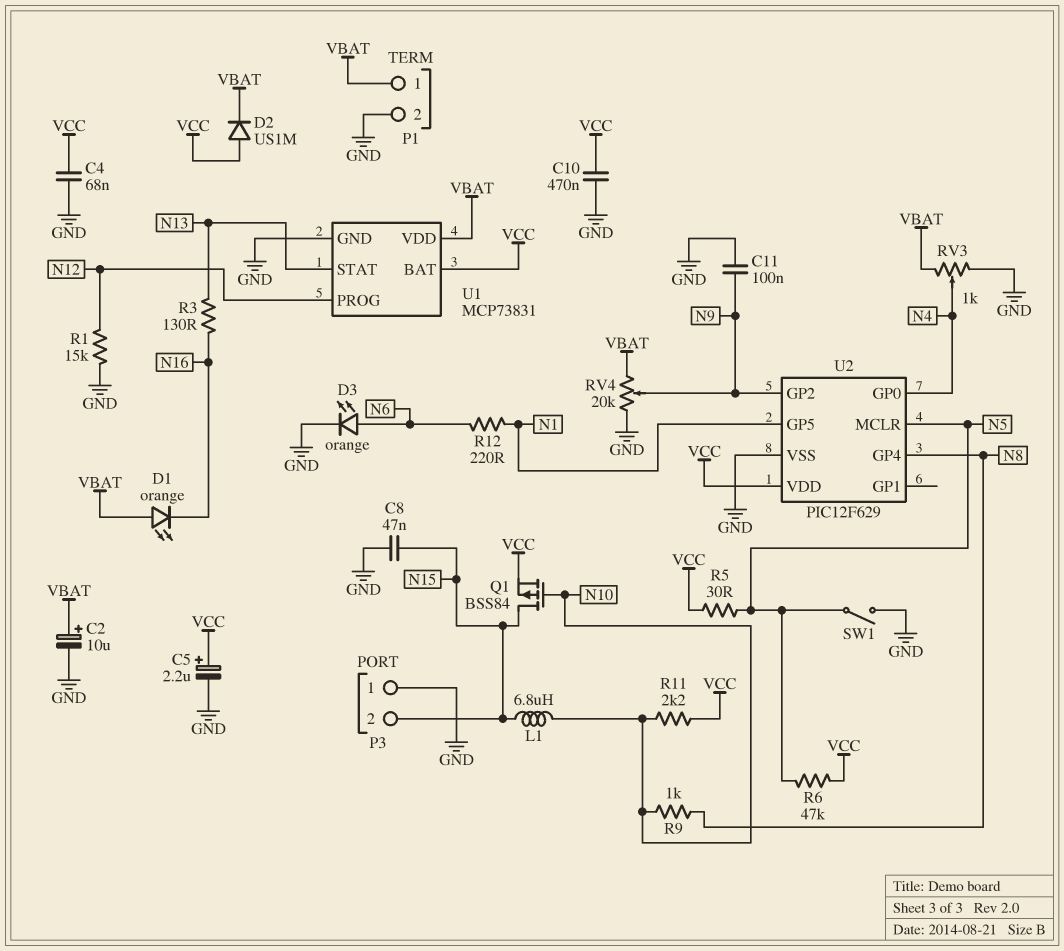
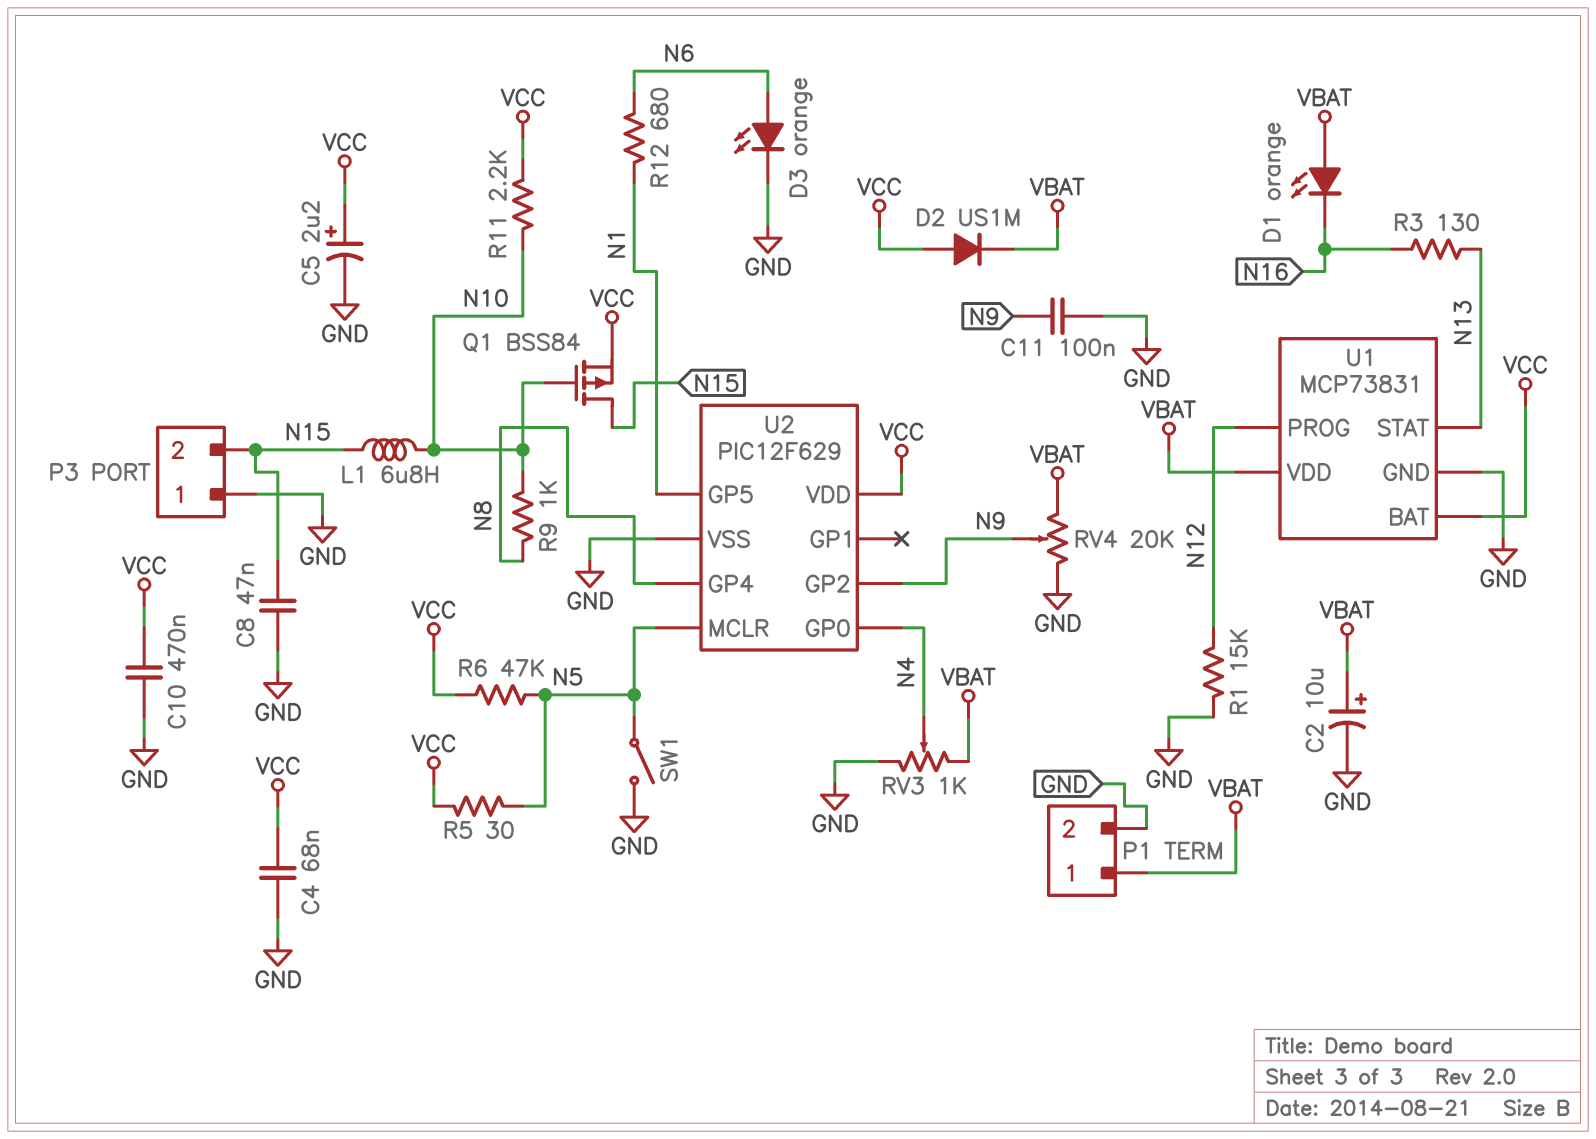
R12: 220 (N1, N6) -> 680 (N1, N6)

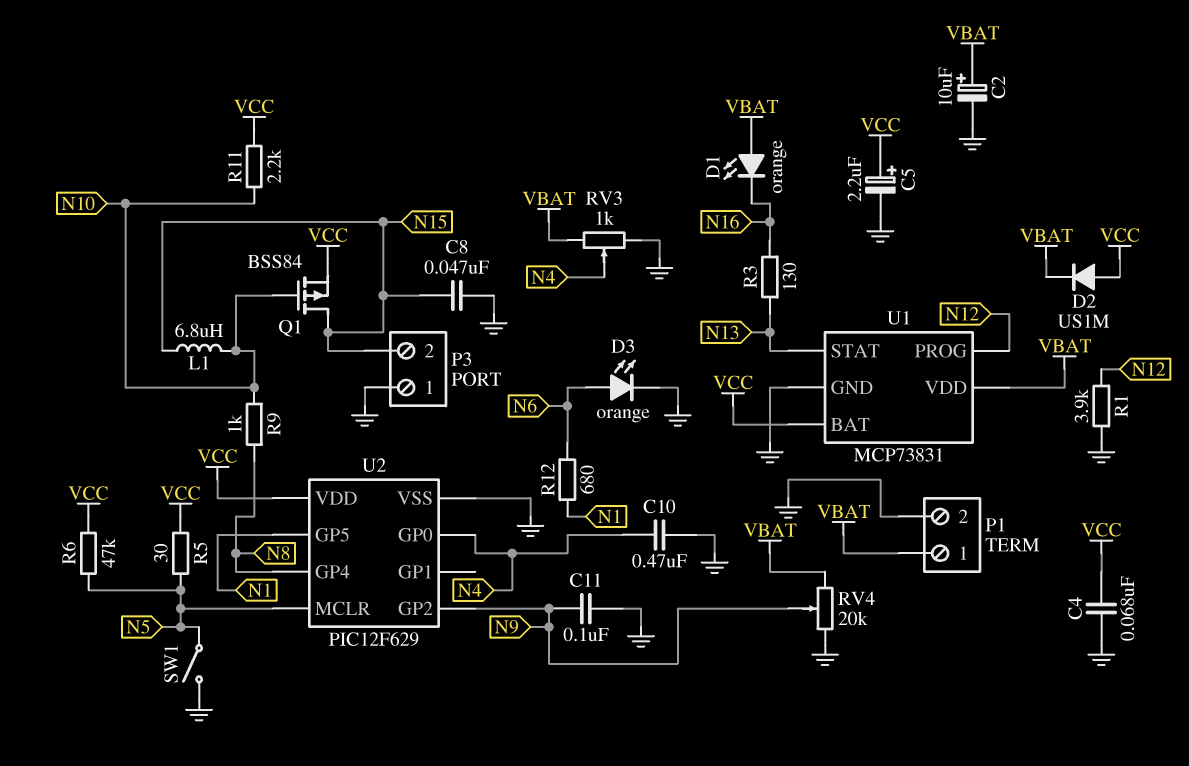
C10: 470nF (GND, VCC) -> 470nF (GND, N4)
R1: 15k (GND, N12) -> 3.9k (GND, N12)

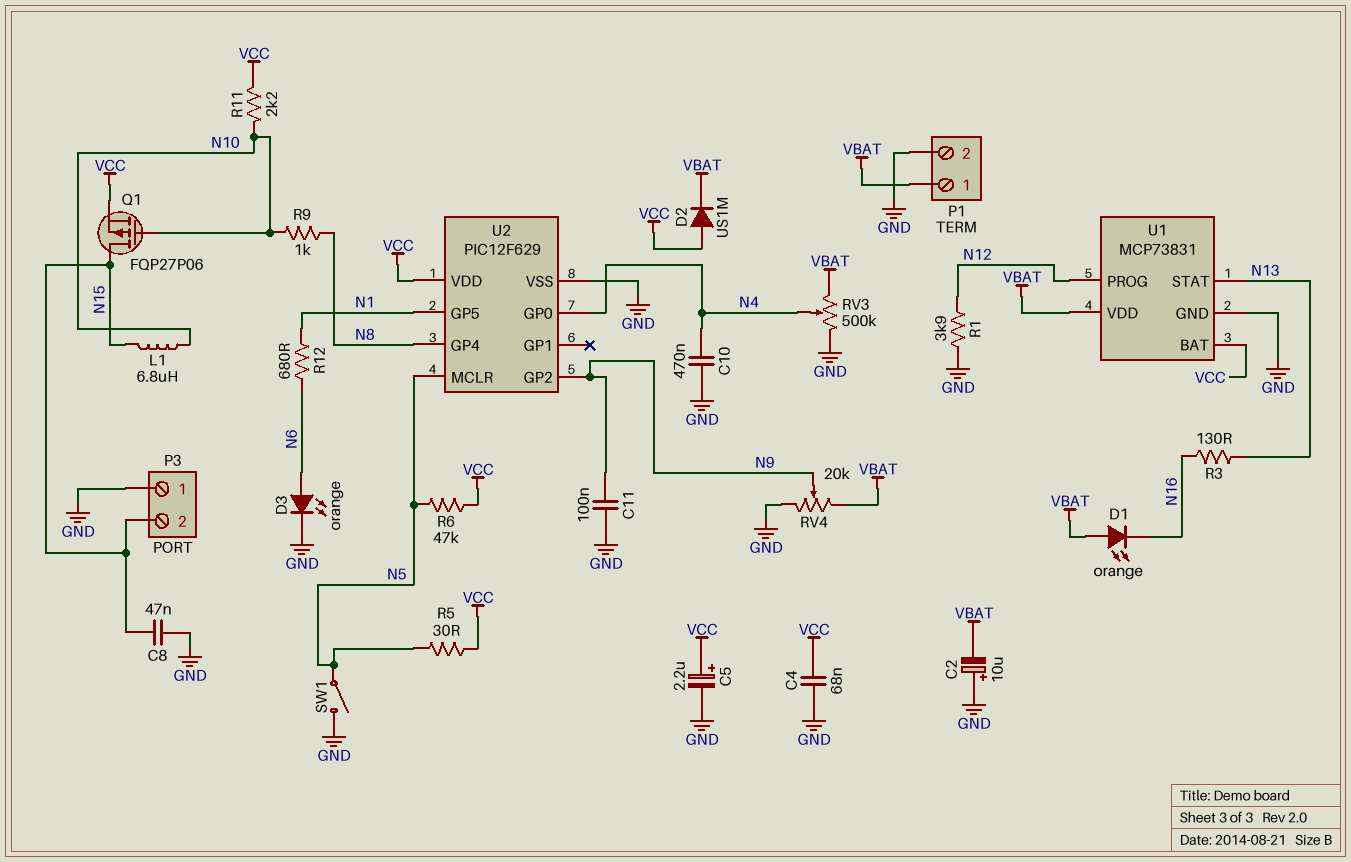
C2: 10uF (plus VBAT, minus GND) -> 10uF (plus GND, minus VBAT)
Q1: PMOS BSS84 (G N10, D N15, S VCC) -> PMOS FQP27P06 (G N10, D N15, S VCC)
RV3: 1k (GND, VBAT, wiper N4) -> 500k (GND, VBAT, wiper N4)

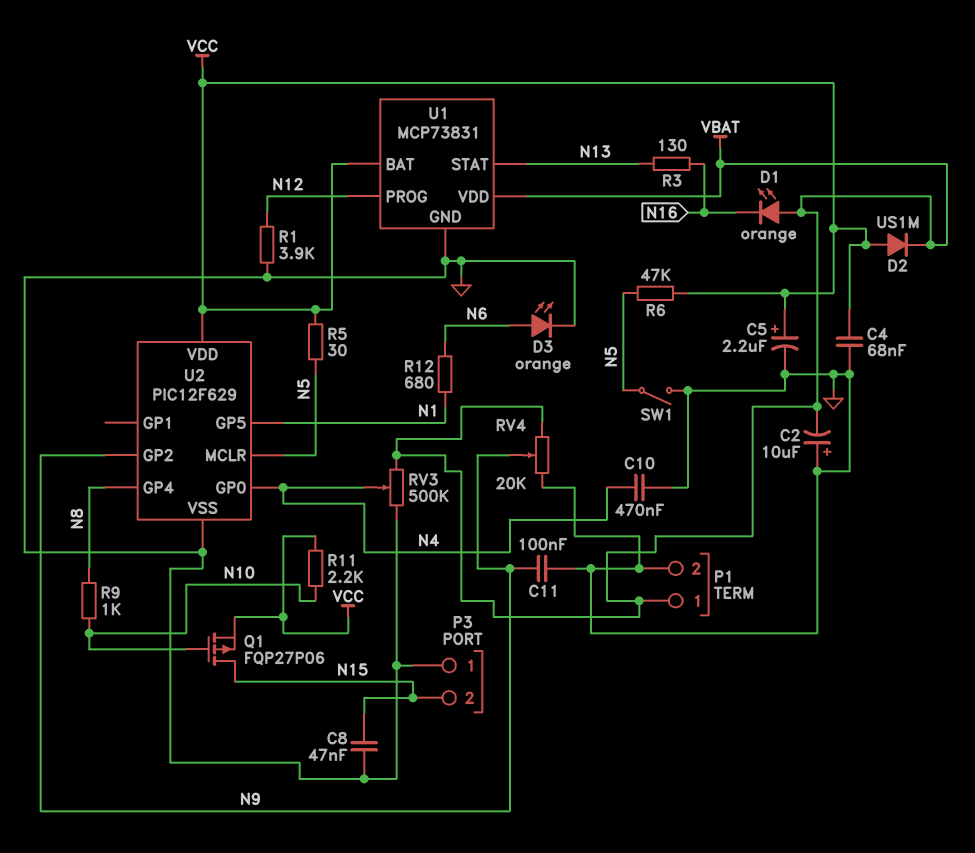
L1: 6.8uH (N10, N15) -> none

